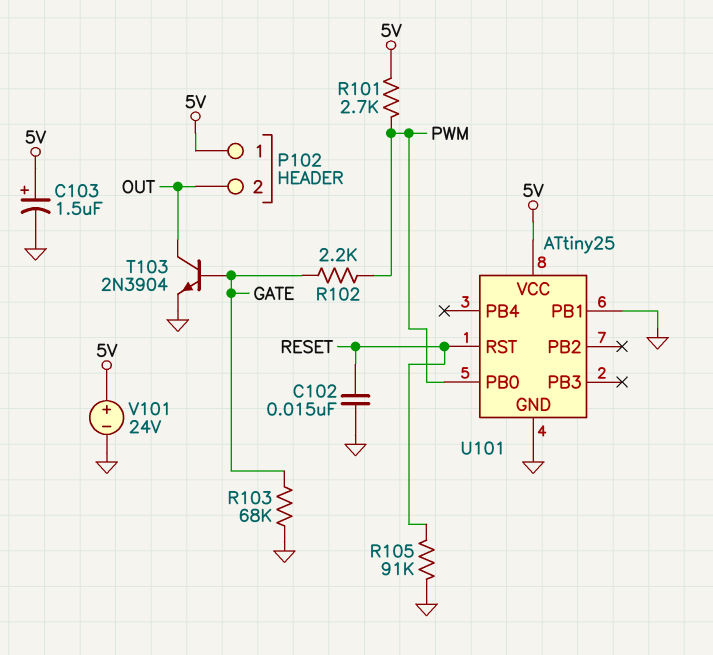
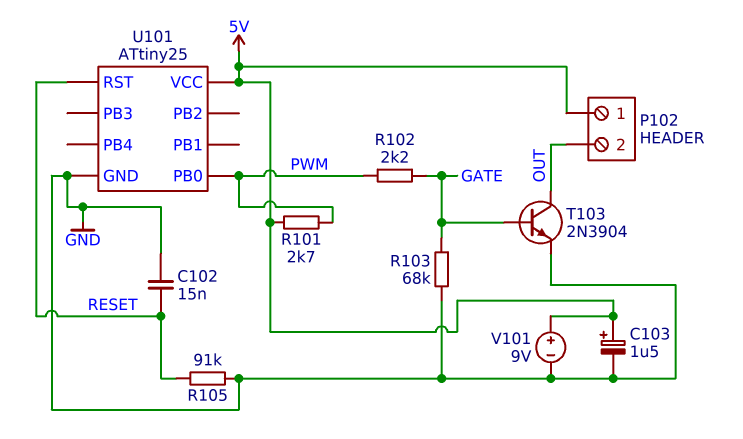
U101 pin PB1: GND -> none
V101: 24V (plus 5V, minus GND) -> 9V (plus 5V, minus GND)

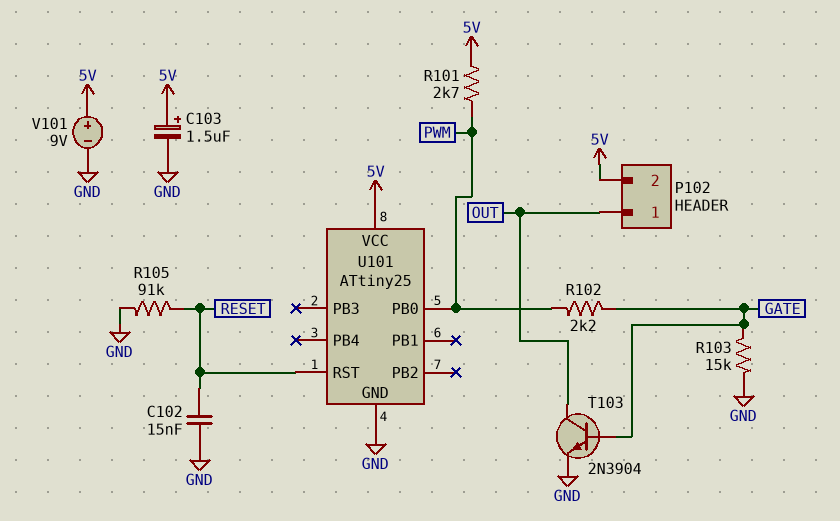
P102 pin 1: 5V -> OUT
P102 pin 2: OUT -> 5V
R103: 68k (GATE, GND) -> 15k (GATE, GND)

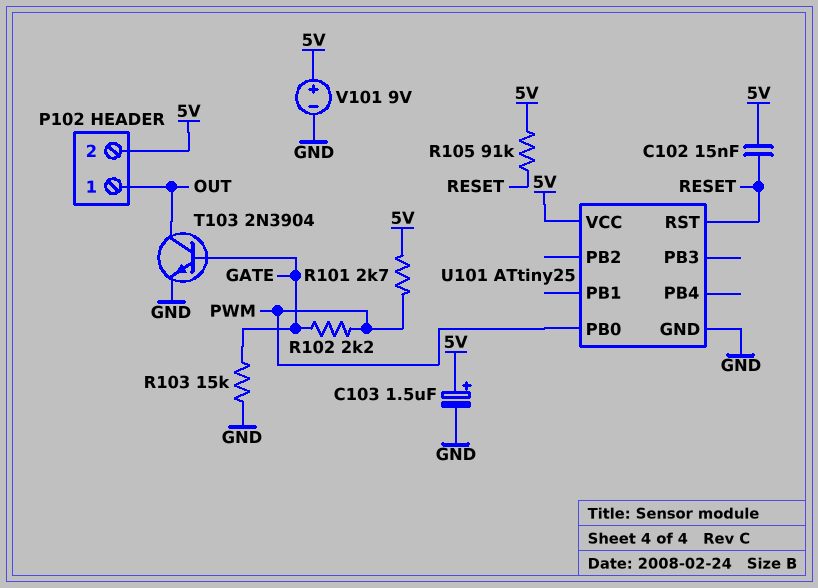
C102: 15nF (GND, RESET) -> 15nF (5V, RESET)
R105: 91k (GND, RESET) -> 91k (5V, RESET)

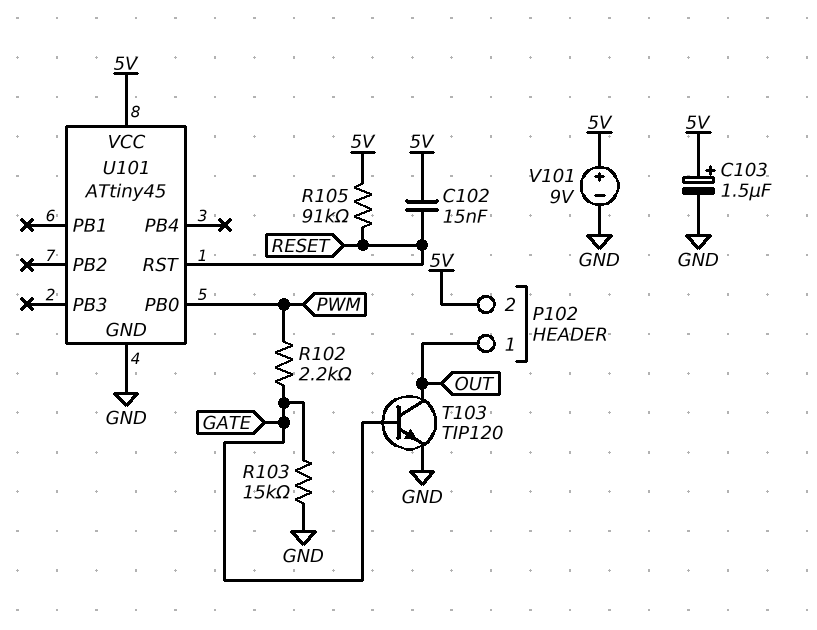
R101: 2.7k (5V, PWM) -> none
T103: NPN 2N3904 (B GATE, C OUT, E GND) -> NPN TIP120 (B GATE, C OUT, E GND)
U101: ATtiny25 -> ATtiny45

